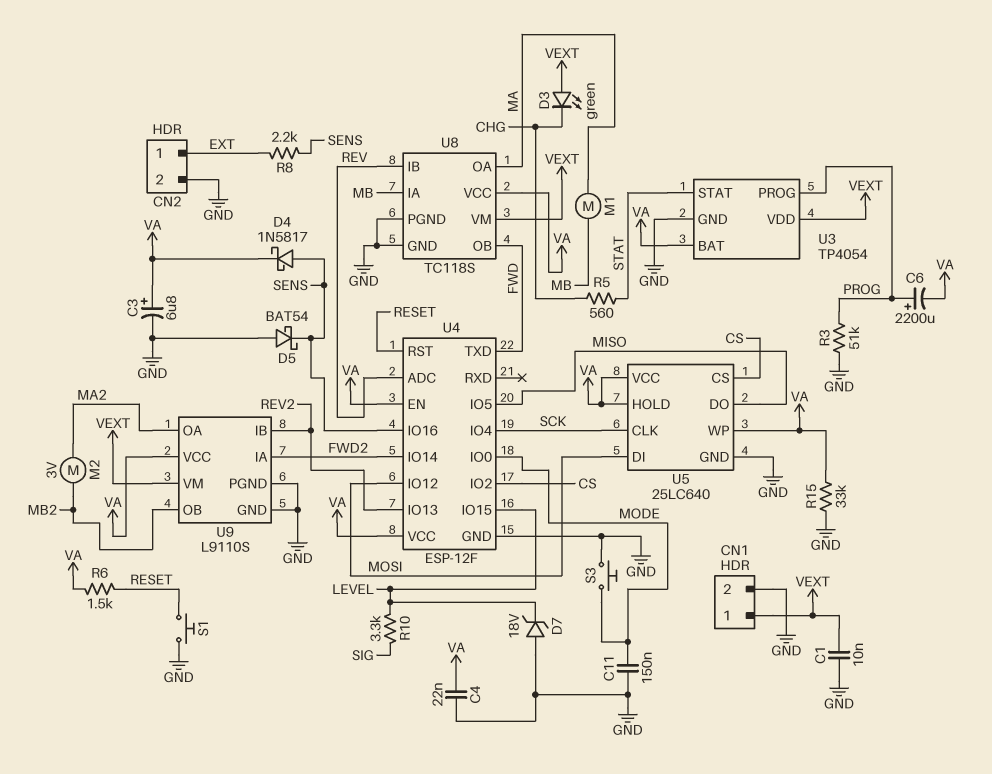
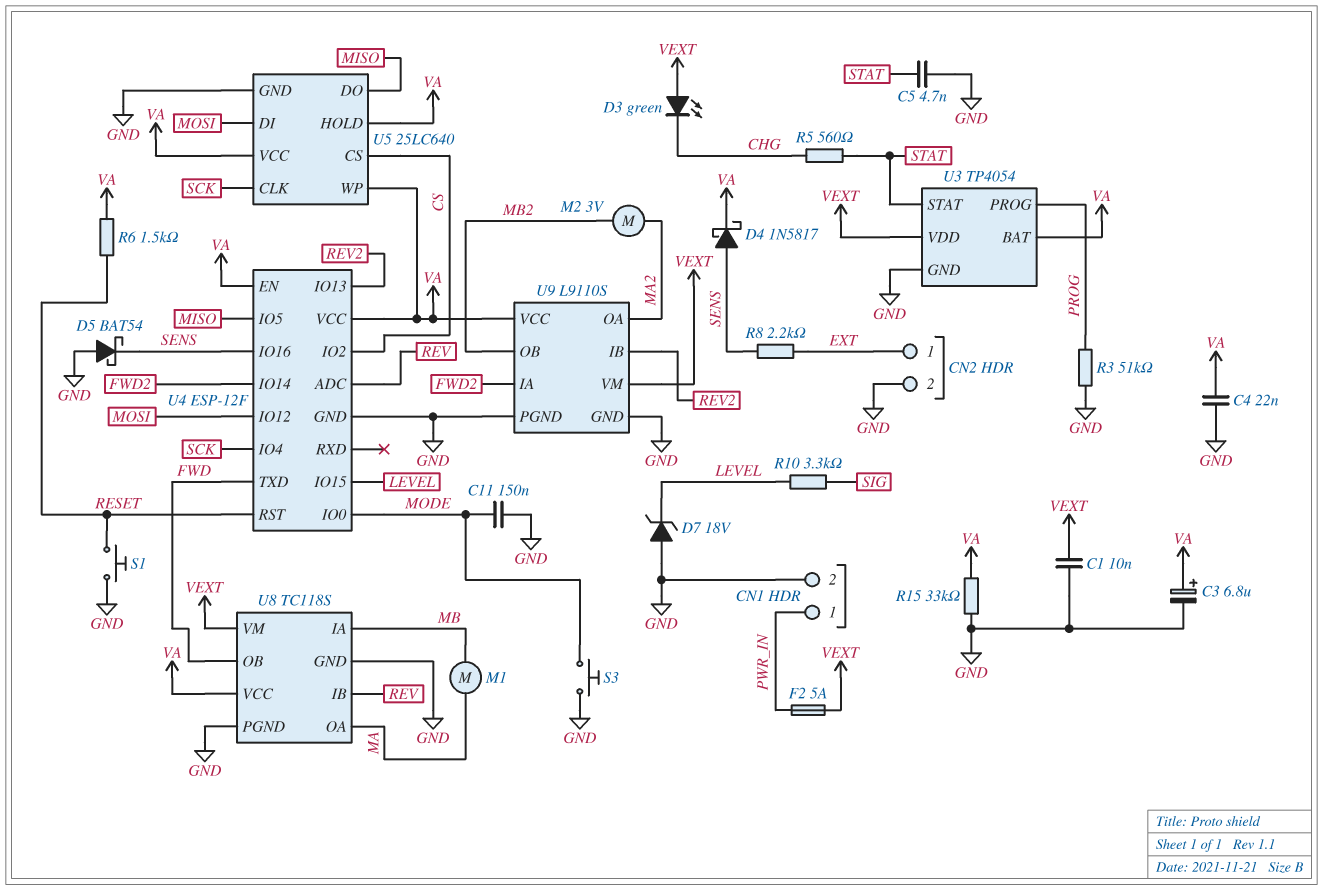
C5: none -> 4.7nF (GND, STAT)
C6: 2200uF (plus PROG, minus VA) -> none
CN1 pin 1: VEXT -> PWR_IN
F2: none -> 5A (PWR_IN, VEXT)

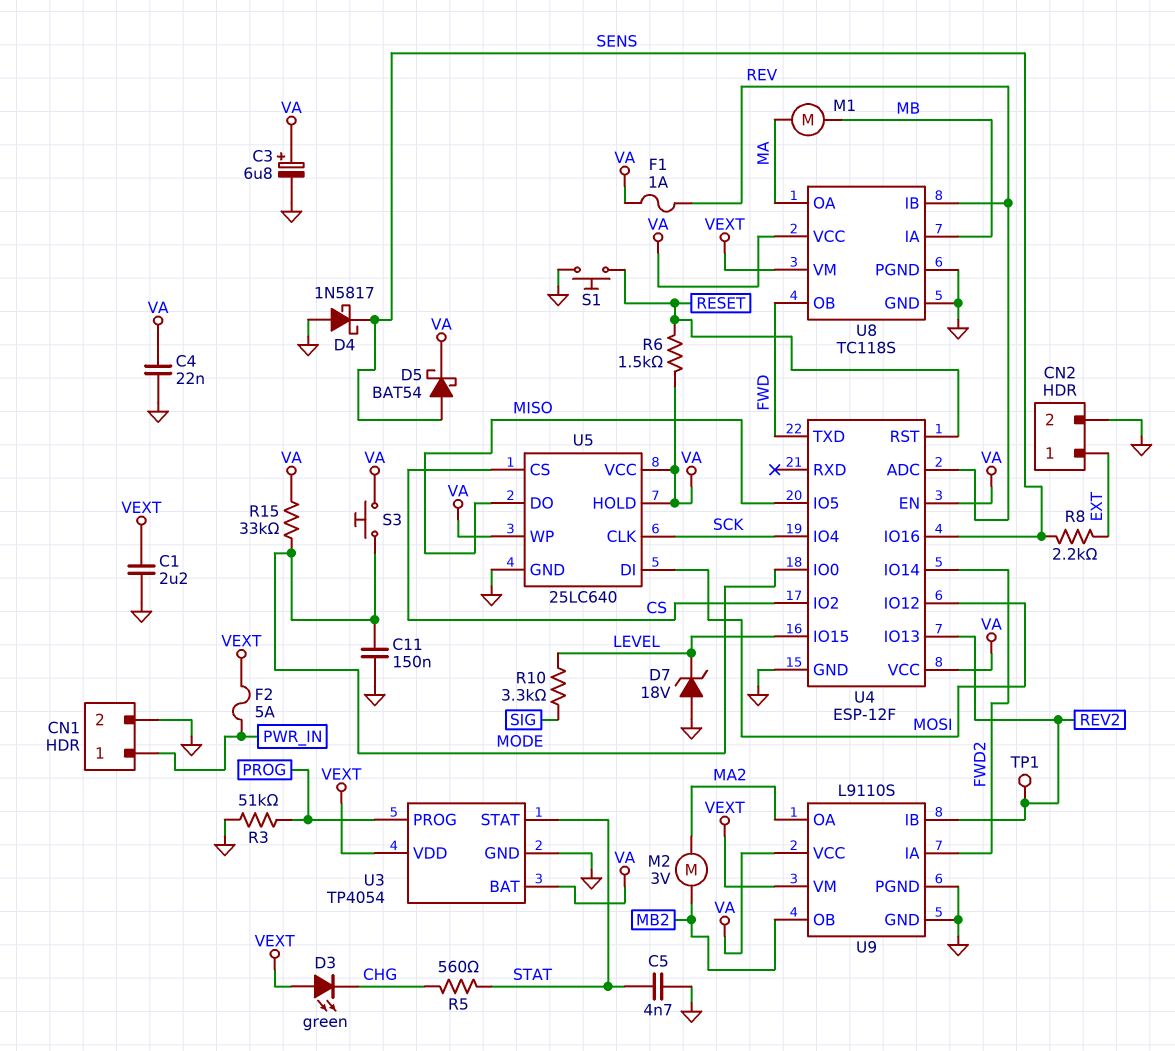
C1: 10nF (GND, VEXT) -> 2.2uF (GND, VEXT)
D4: schottky 1N5817 (A SENS, K VA) -> schottky 1N5817 (A GND, K SENS)
D5: schottky BAT54 (A GND, K SENS) -> schottky BAT54 (A SENS, K VA)
F1: none -> 1A (REV, VA)
R15: 33k (GND, VA) -> 33k (MODE, VA)
S3: button (GND, MODE) -> button (MODE, VA)
TP1: none -> test point (REV2)

